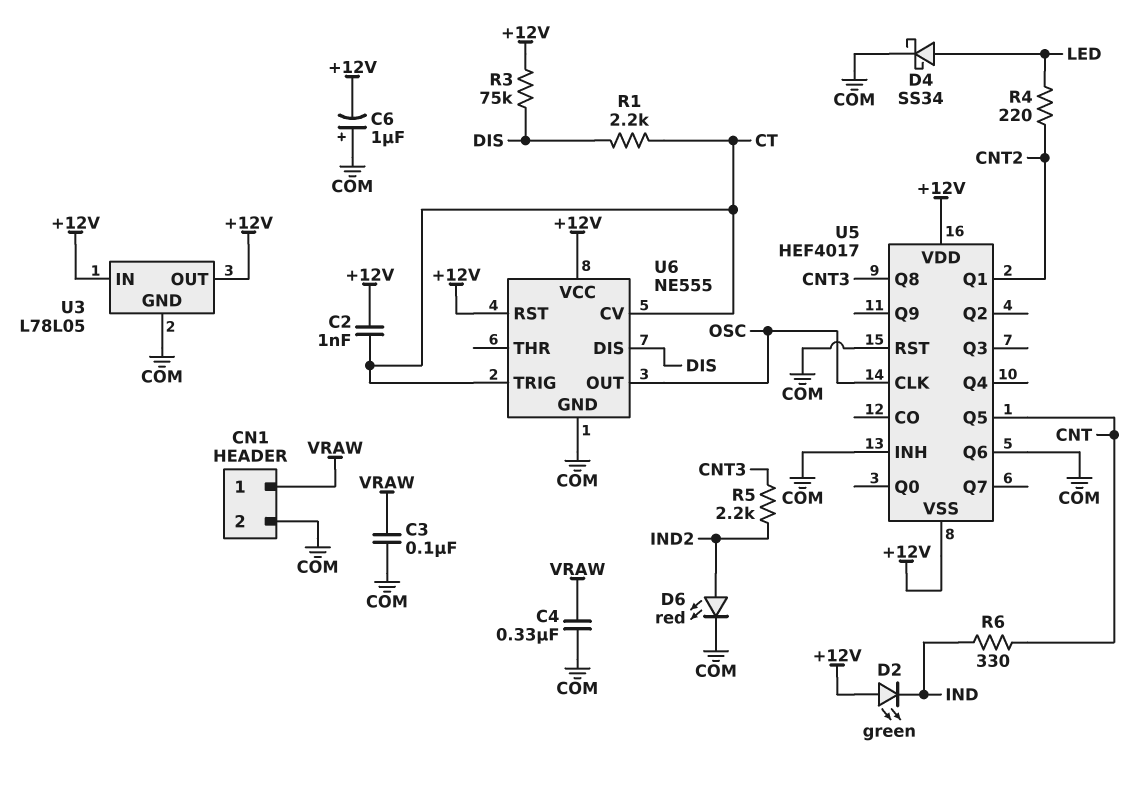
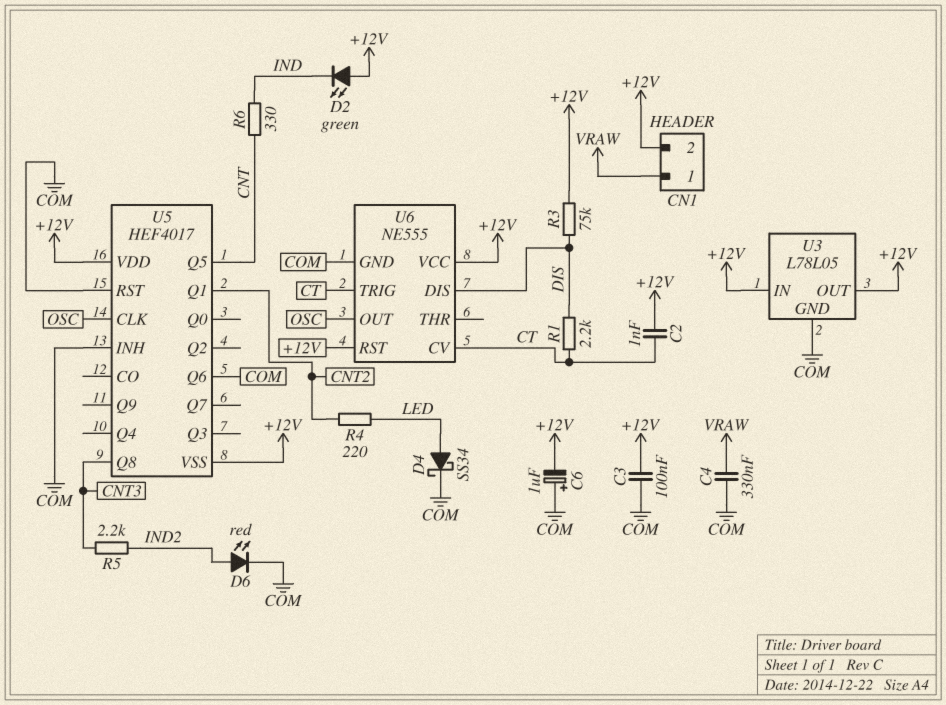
C3: 100nF (COM, VRAW) -> 100nF (+12V, COM)
CN1 pin 2: COM -> +12V

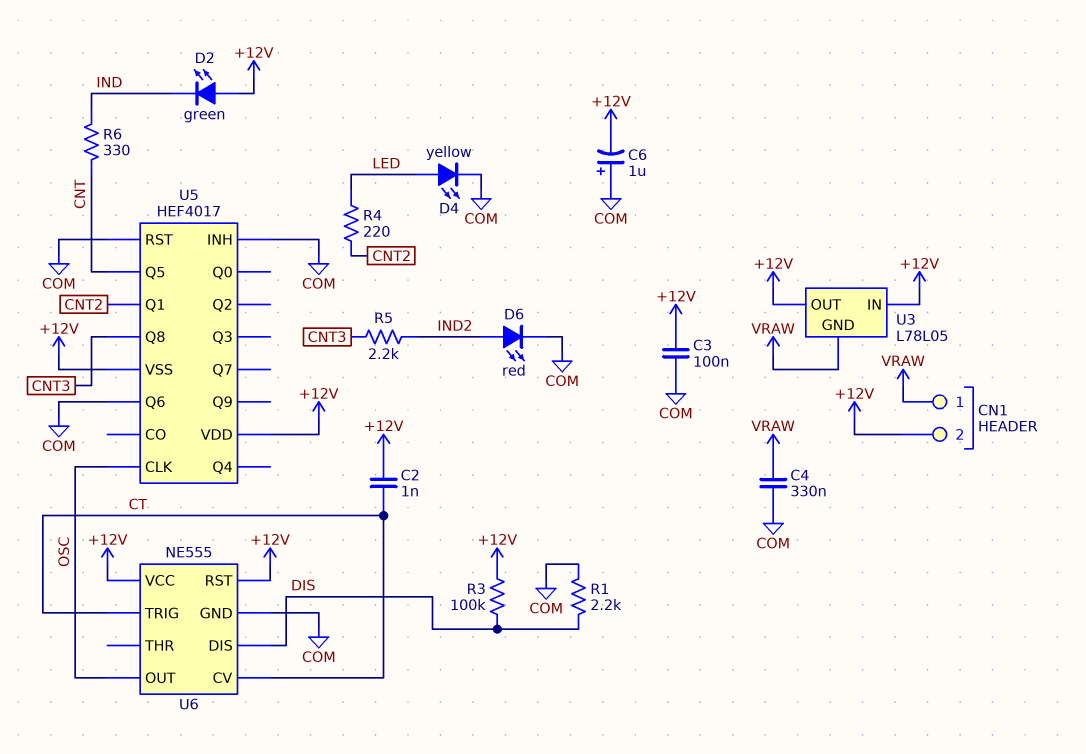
D4: schottky SS34 (A LED, K COM) -> LED yellow (A LED, K COM)
R1: 2.2k (CT, DIS) -> 2.2k (COM, DIS)
R3: 75k (+12V, DIS) -> 100k (+12V, DIS)
U3 pin GND: COM -> VRAW

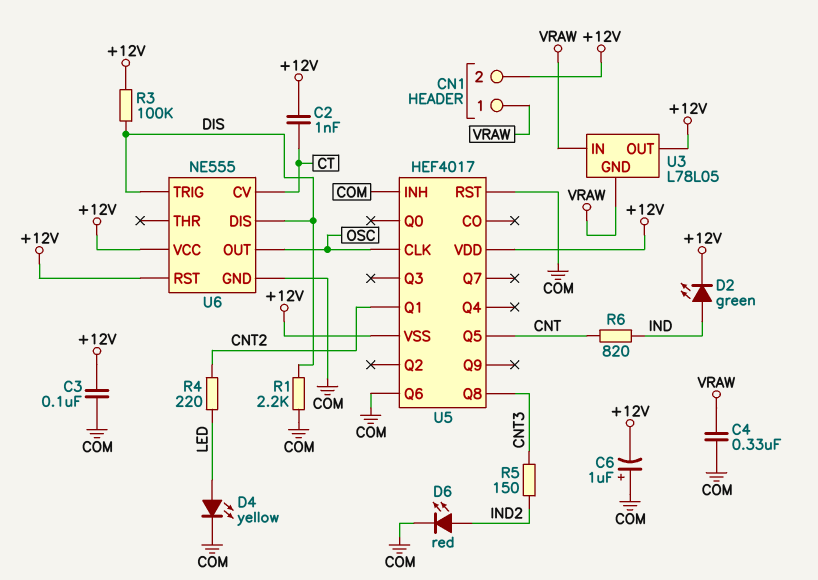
D2: LED green (A +12V, K IND) -> LED green (A IND, K +12V)
R5: 2.2k (CNT3, IND2) -> 150 (CNT3, IND2)
R6: 330 (CNT, IND) -> 820 (CNT, IND)
U3 pin IN: +12V -> VRAW
U6 pin TRIG: CT -> DIS

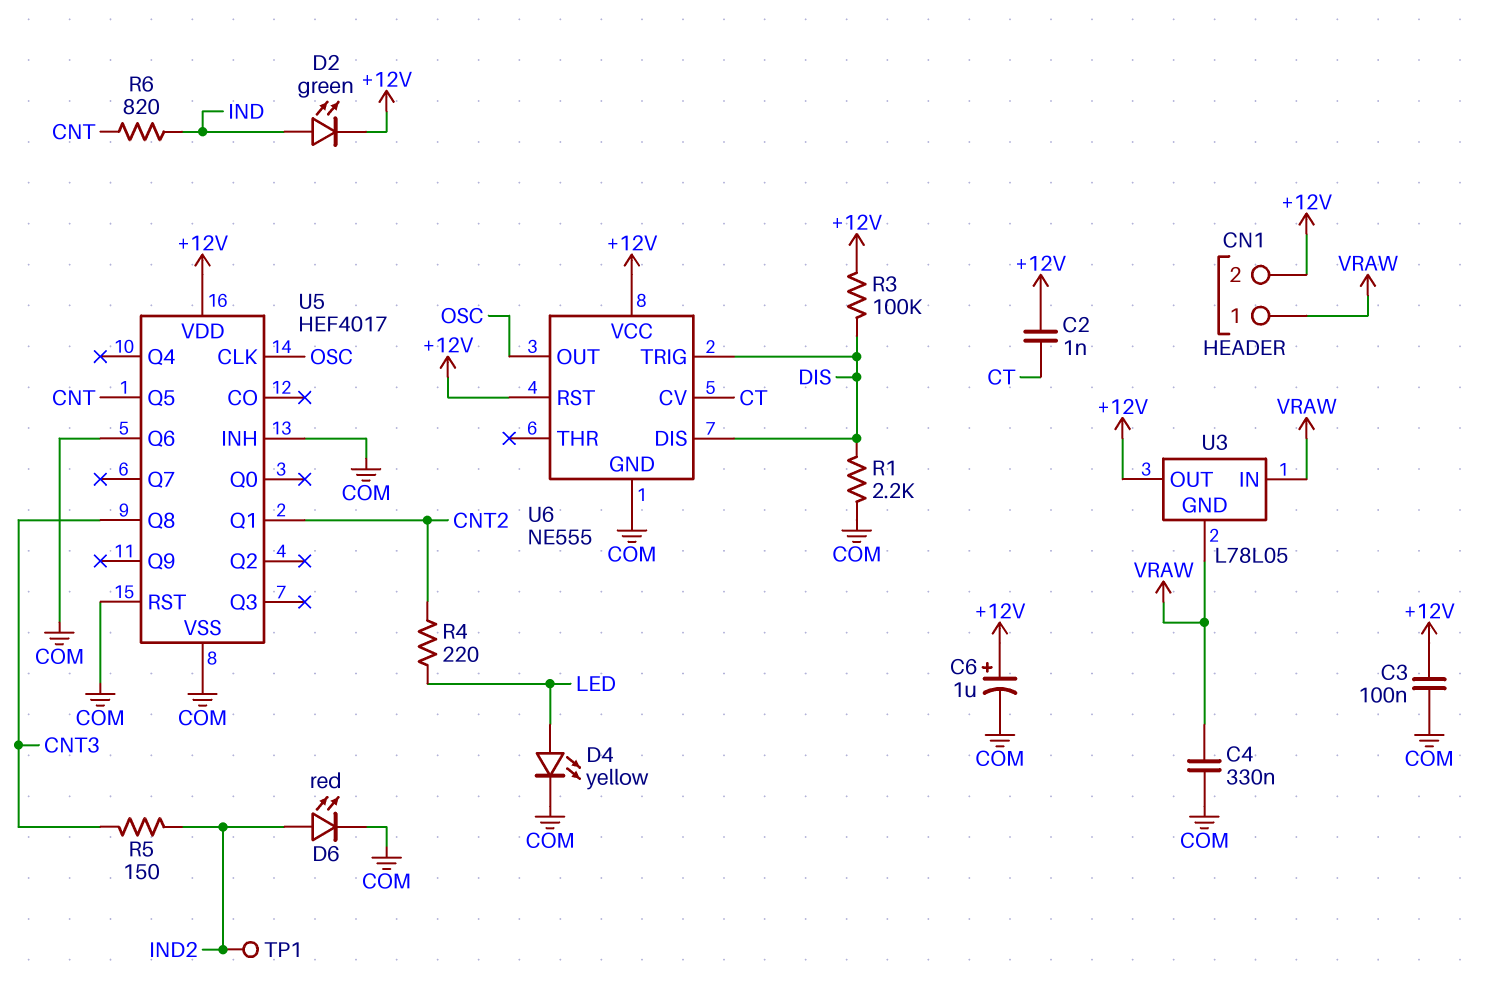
C6: 1uF (plus COM, minus +12V) -> 1uF (plus +12V, minus COM)
TP1: none -> test point (IND2)
U5 pin VSS: +12V -> COM

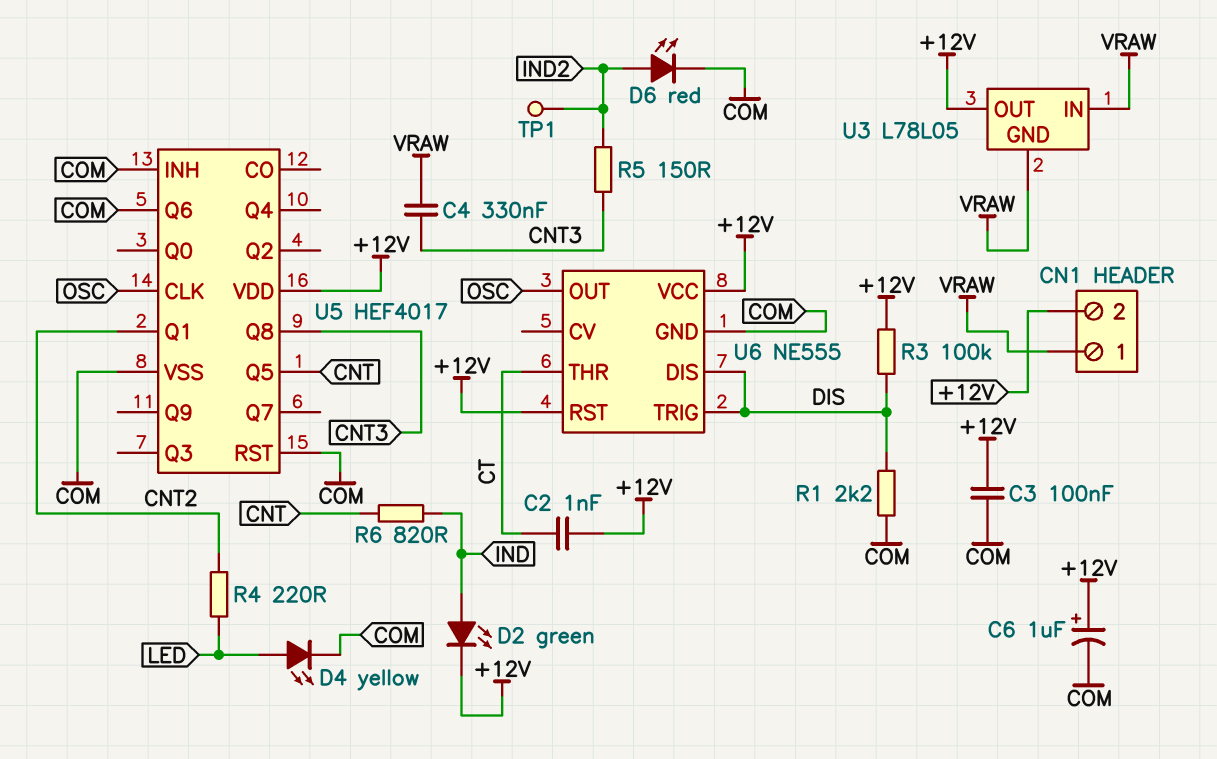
C4: 330nF (COM, VRAW) -> 330nF (CNT3, VRAW)
U6 pin CV: CT -> none
U6 pin THR: none -> CT

